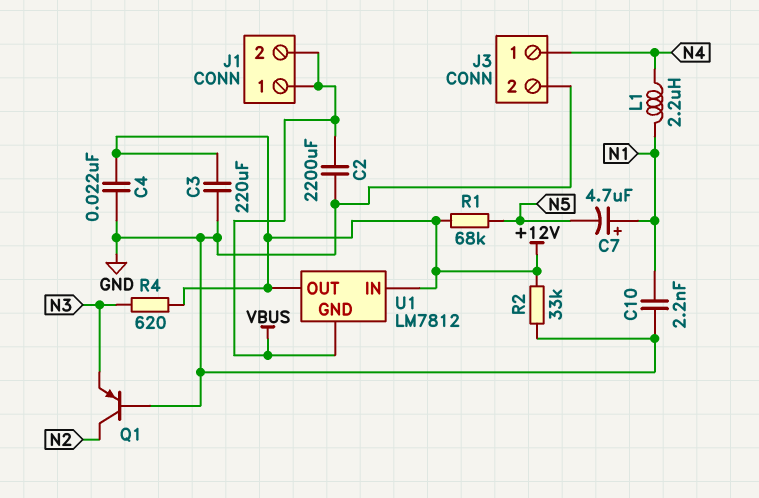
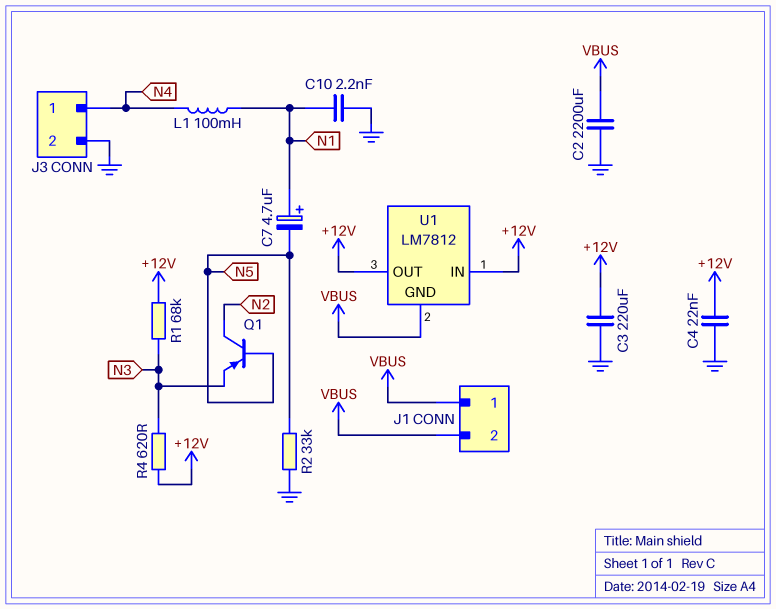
L1: 2.2uH (N1, N4) -> 100mH (N1, N4)
Q1: PNP (B GND, C N2, E N3) -> PNP (B N5, C N2, E N3)
R1: 68k (+12V, N5) -> 68k (+12V, N3)
R2: 33k (+12V, GND) -> 33k (GND, N5)

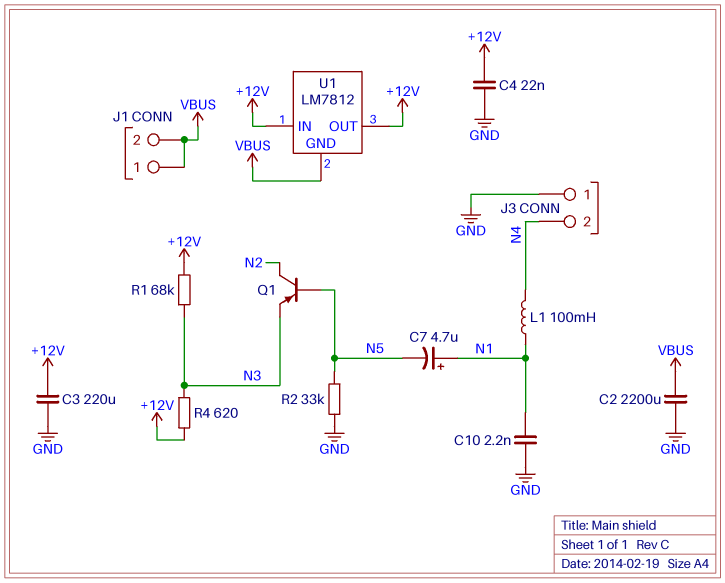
J3 pin 1: N4 -> GND
J3 pin 2: GND -> N4

